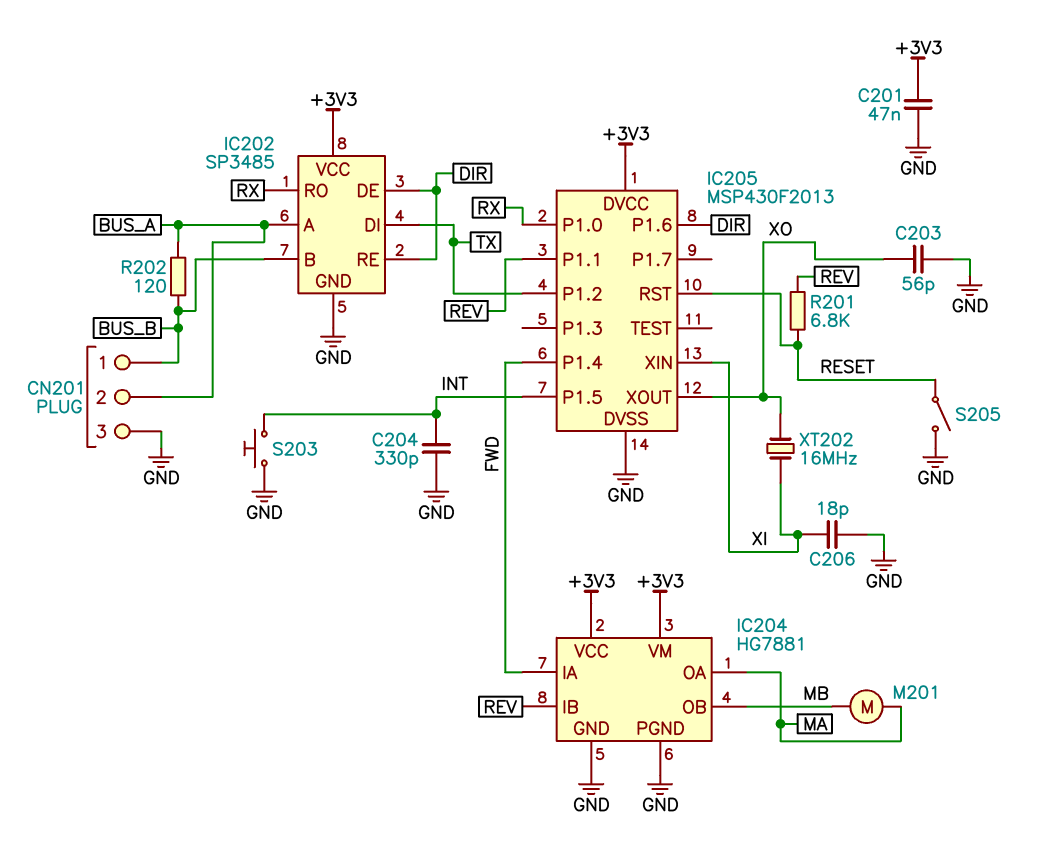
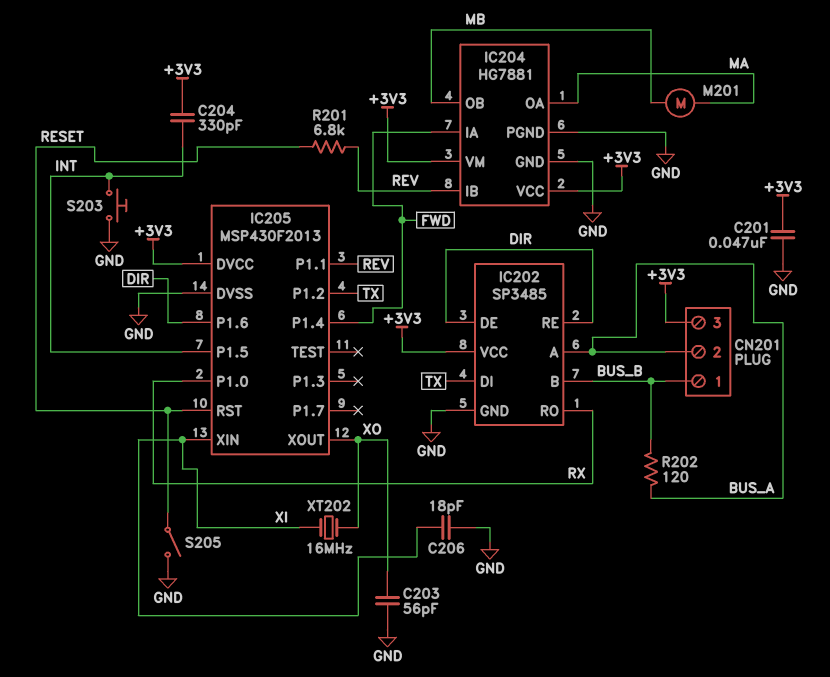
C204: 330pF (GND, INT) -> 330pF (+3V3, INT)
CN201 pin 3: GND -> +3V3

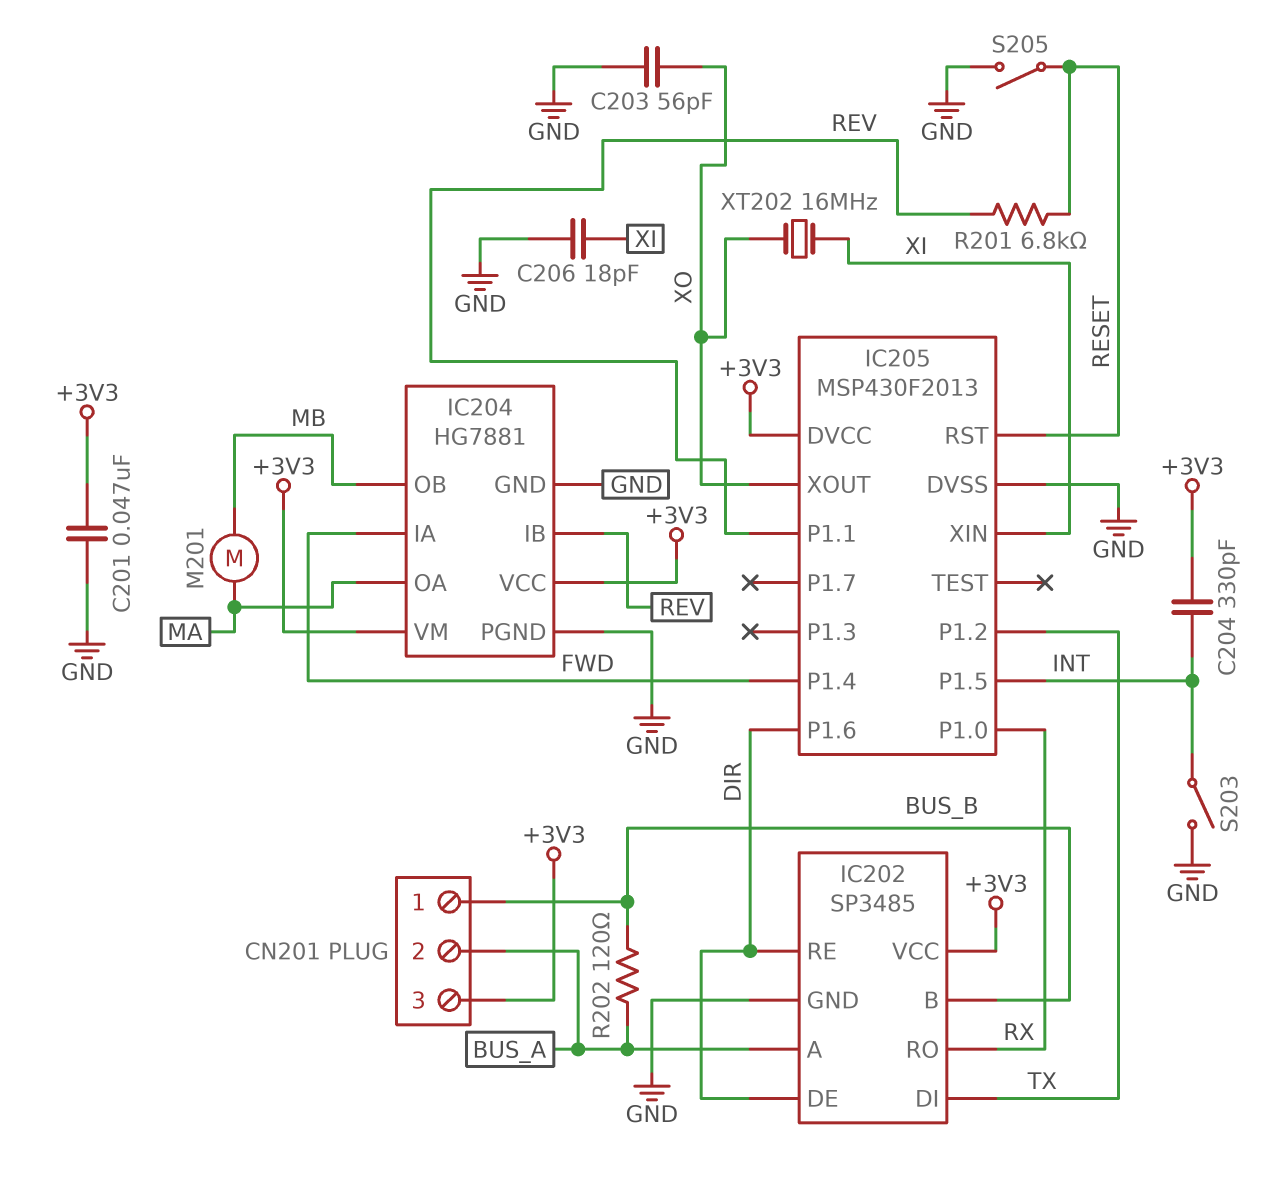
S203: button (GND, INT) -> switch (GND, INT)

